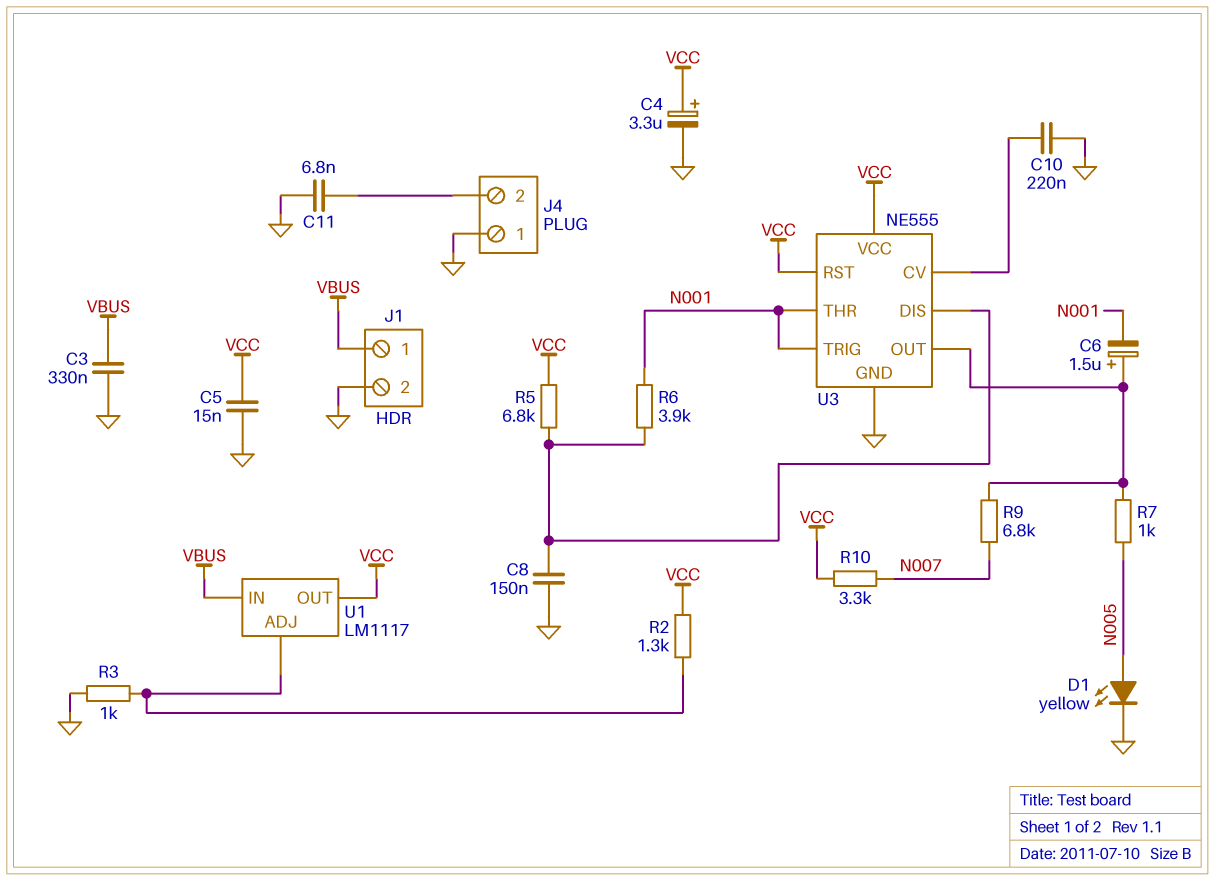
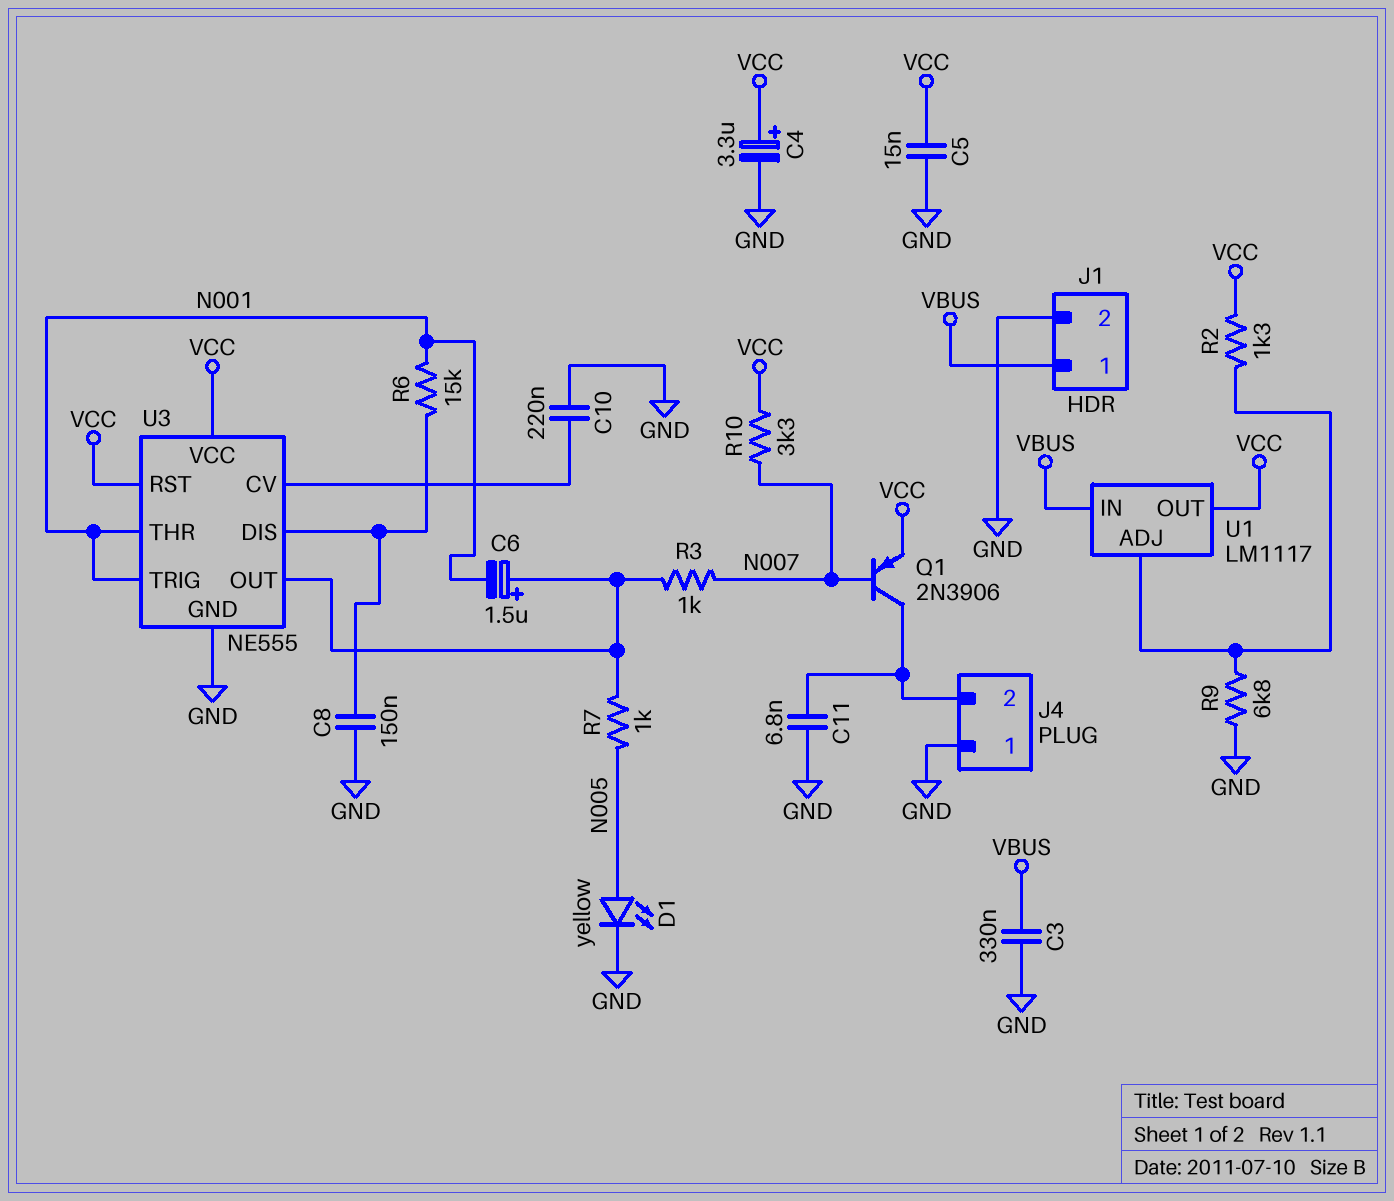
Q1: none -> PNP 2N3906 (B N007, C J4/2, E VCC)
R3: 1k (GND, U1/ADJ) -> 1k (N007, U3/OUT)
R5: 6.8k (U3/DIS, VCC) -> none
R6: 3.9k (N001, U3/DIS) -> 15k (N001, U3/DIS)
R9: 6.8k (N007, U3/OUT) -> 6.8k (GND, U1/ADJ)

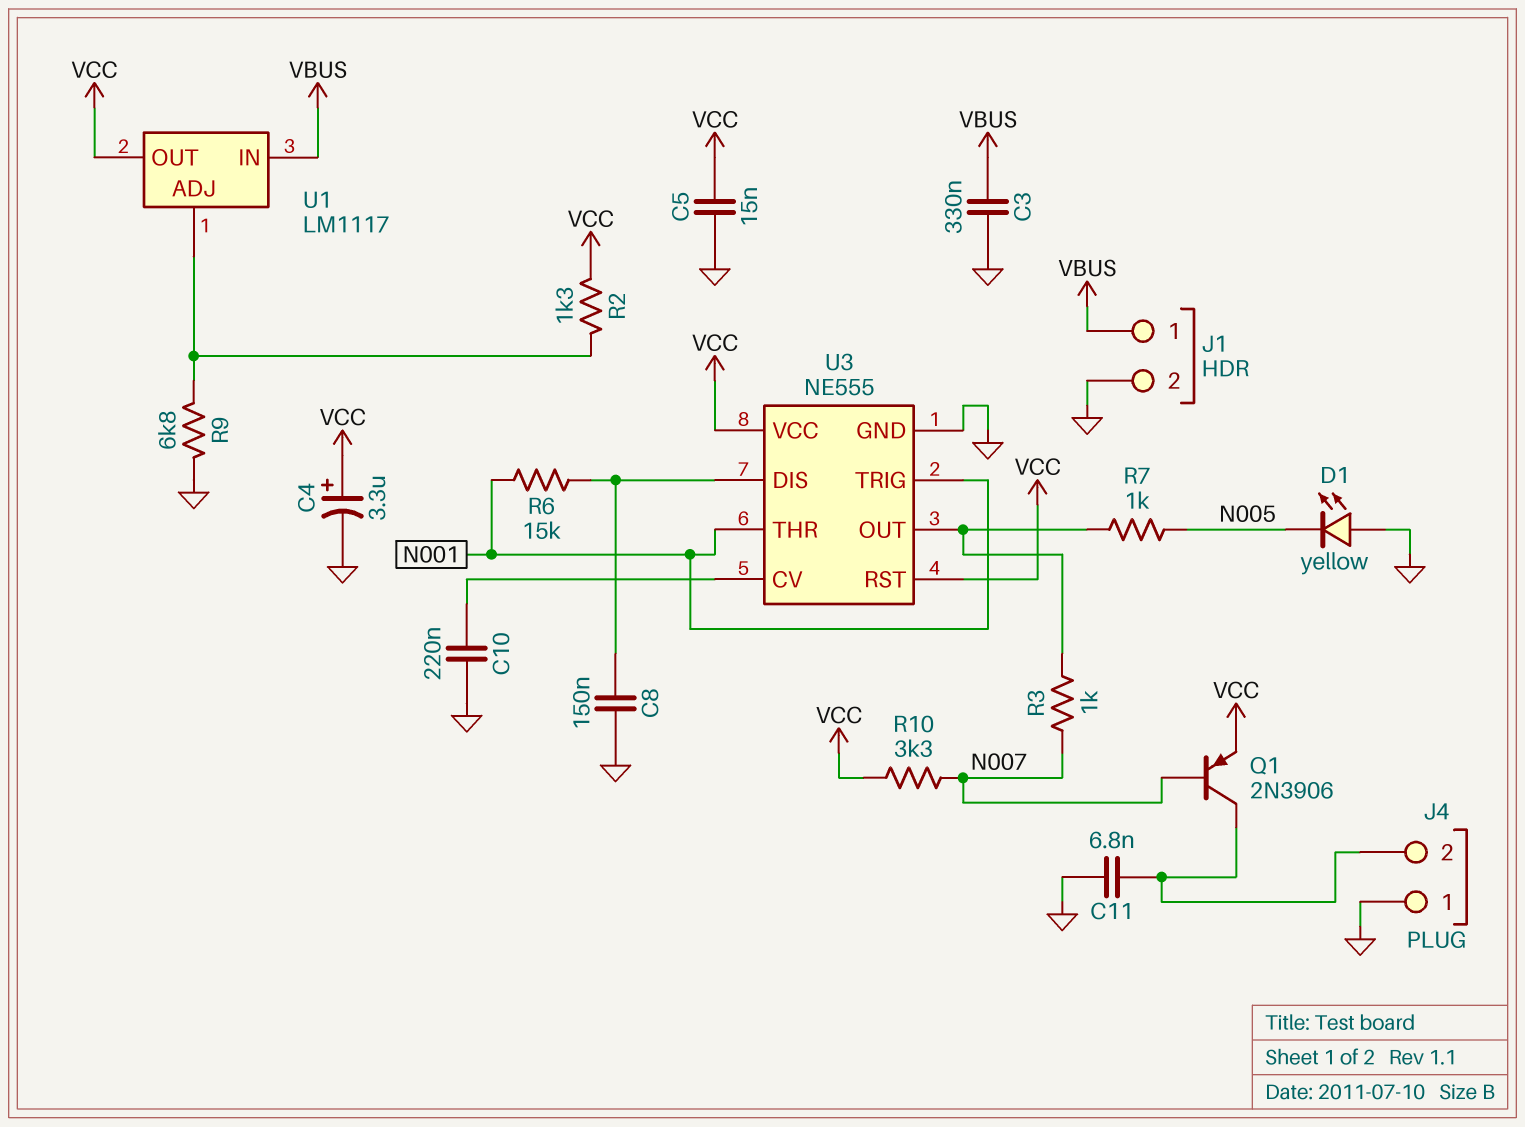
C6: 1.5uF (plus U3/OUT, minus N001) -> none
D1: LED yellow (A N005, K GND) -> LED yellow (A GND, K N005)

